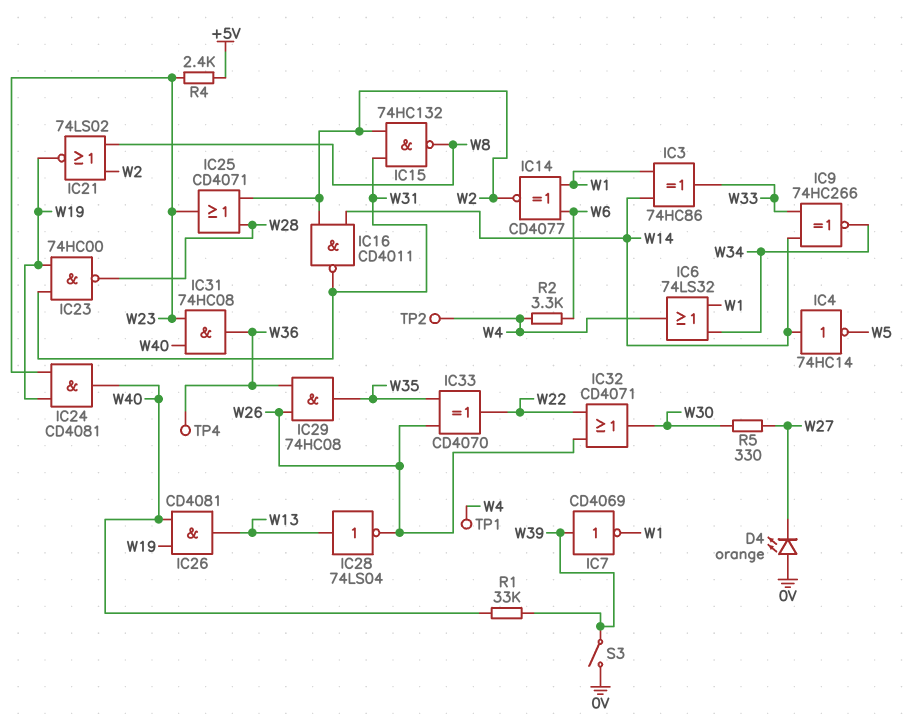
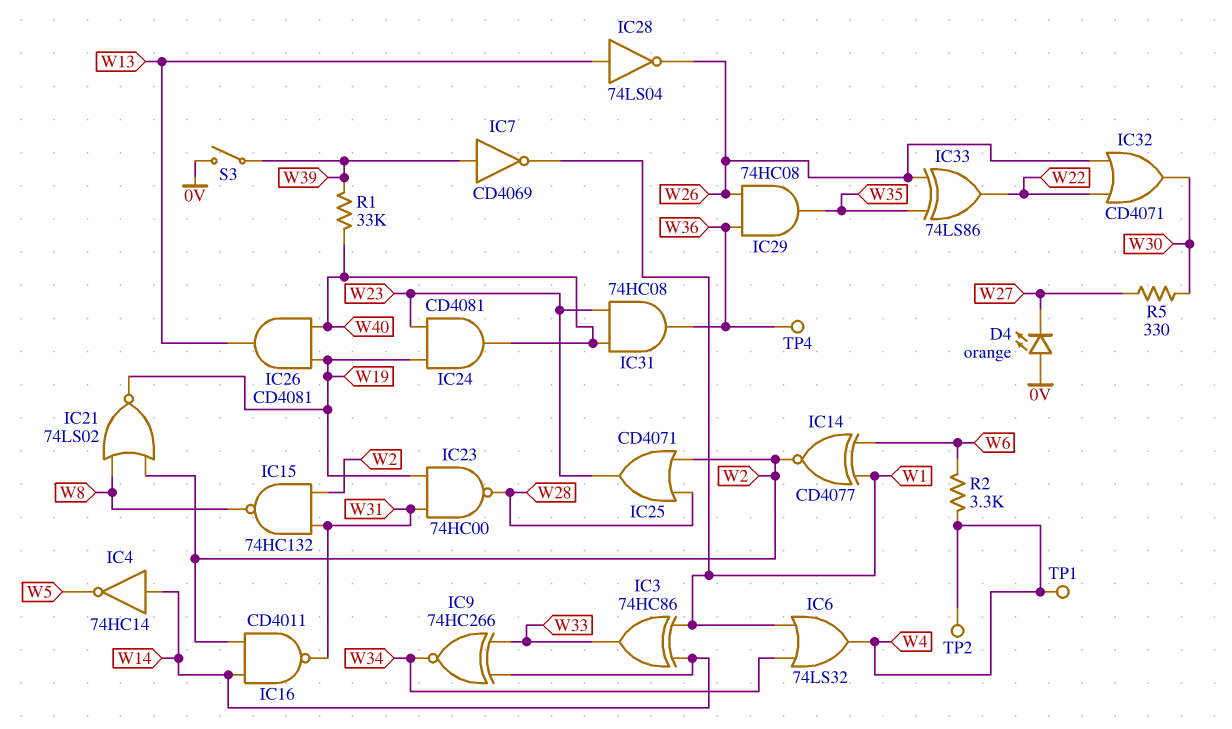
IC33: XOR CD4070 (in W26, in W35, out W22) -> XOR 74LS86 (in W26, in W35, out W22)
R4: 2.4k (+5V, W23) -> none

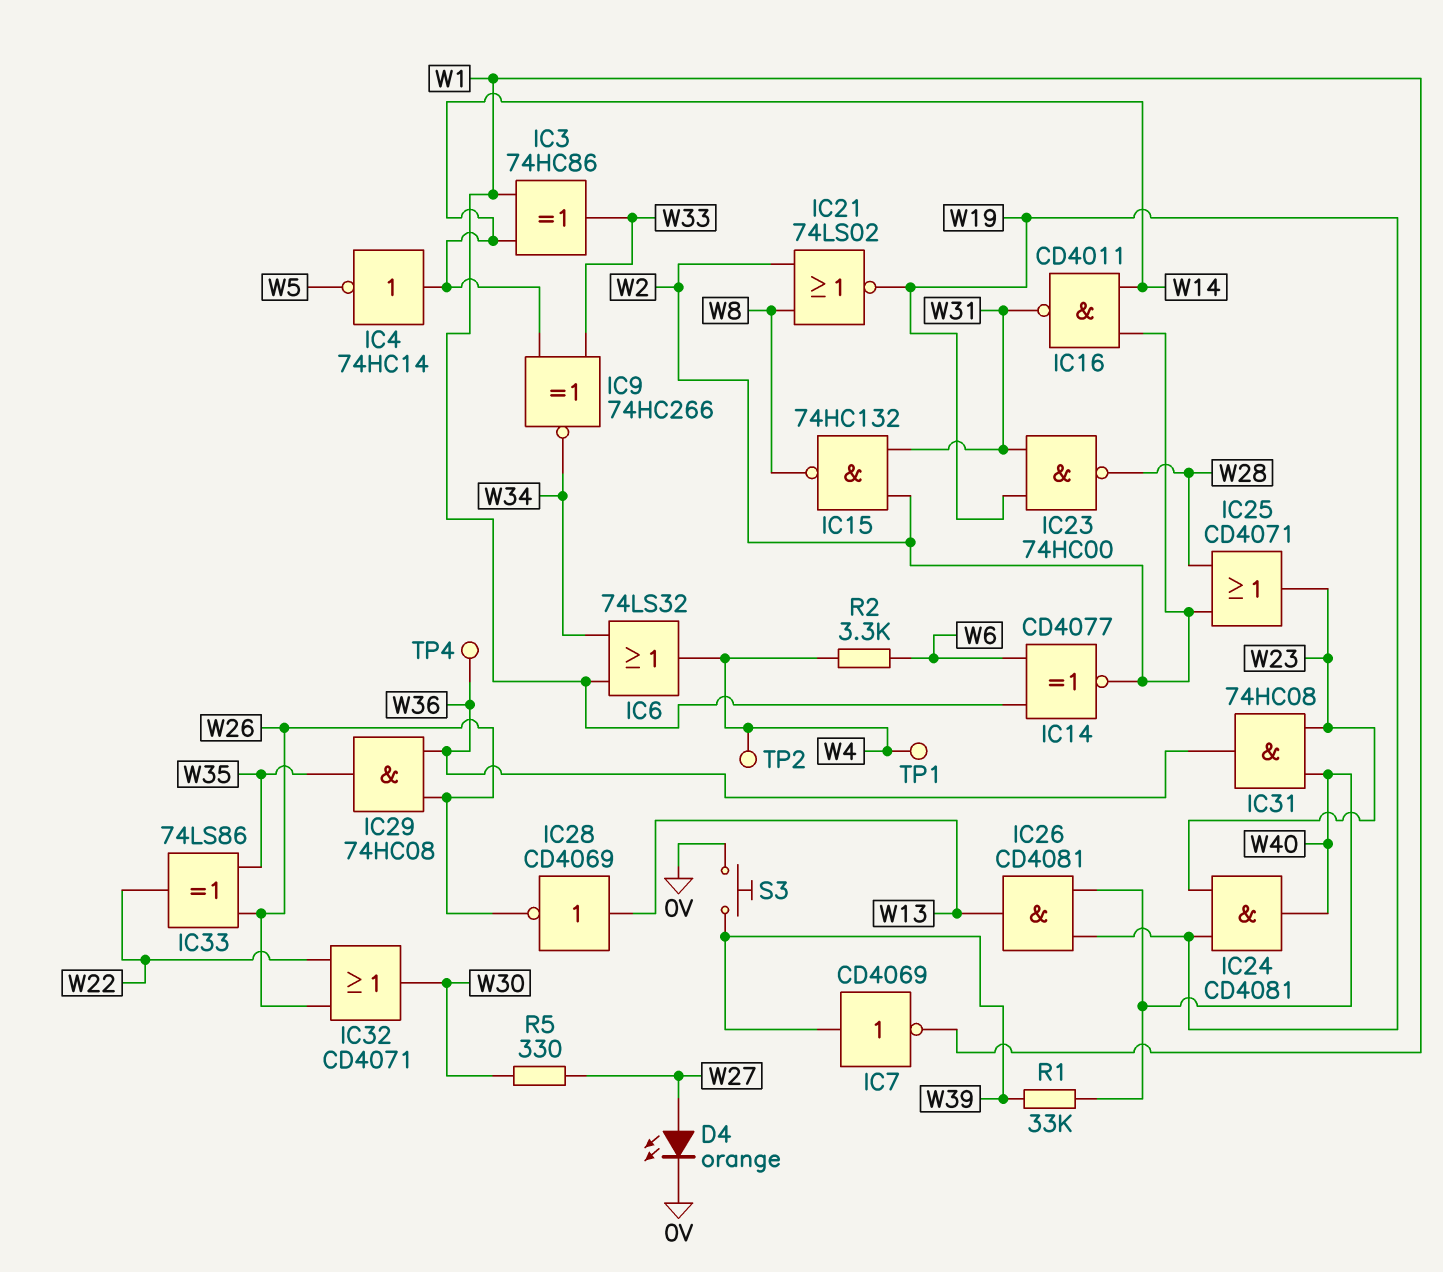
D4: LED orange (A 0V, K W27) -> LED orange (A W27, K 0V)
IC28: NOT 74LS04 (in W13, out W26) -> NOT CD4069 (in W13, out W26)
S3: switch (0V, W39) -> button (0V, W39)

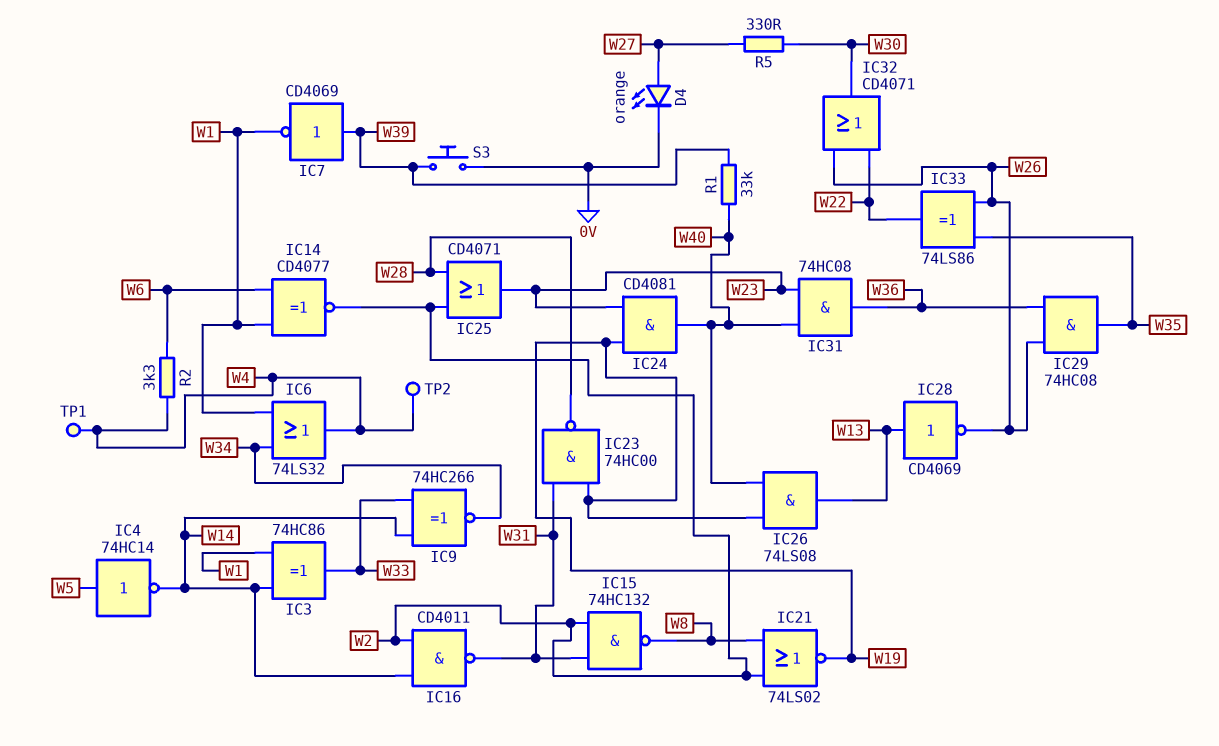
IC4: NOT 74HC14 (in W14, out W5) -> NOT 74HC14 (in W5, out W14)
IC26: AND CD4081 (in W19, in W40, out W13) -> AND 74LS08 (in W19, in W40, out W13)
TP4: test point (W36) -> none

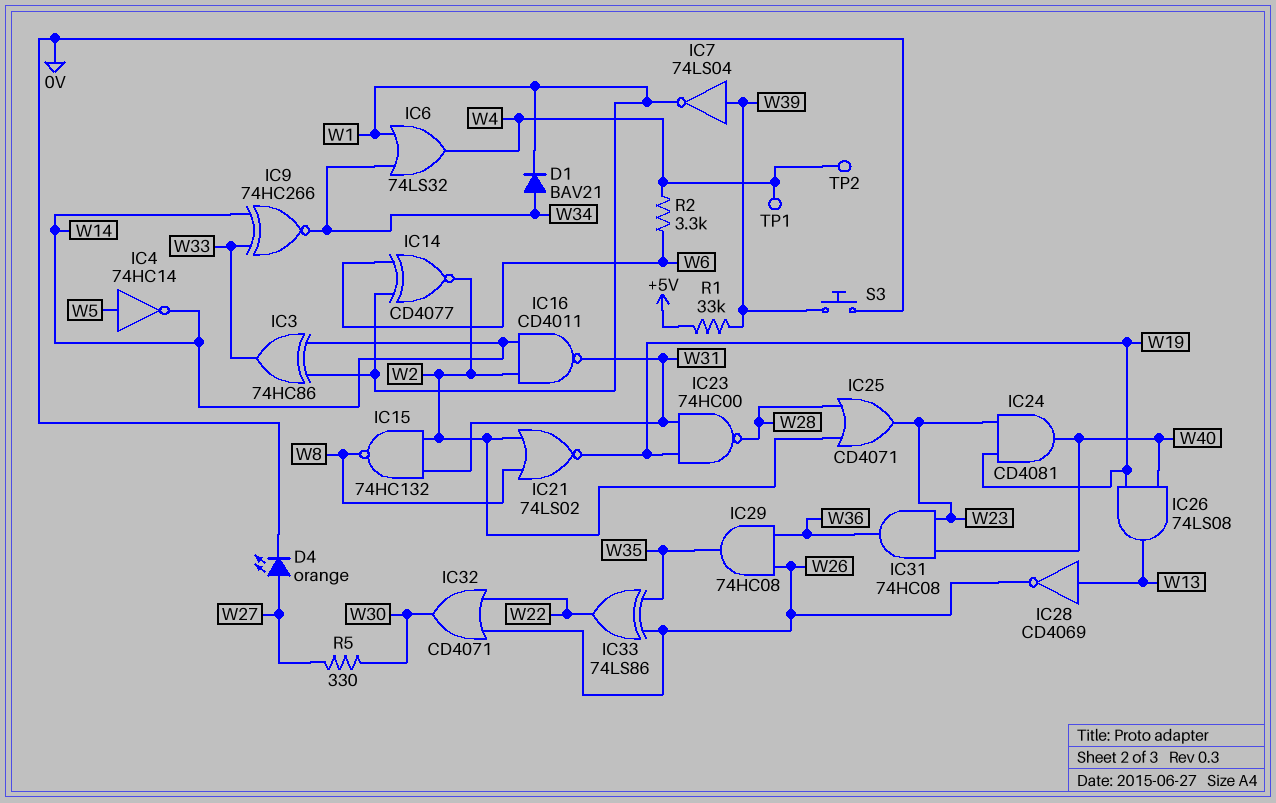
D1: none -> diode BAV21 (A W34, K W1)
IC7: NOT CD4069 (in W39, out W1) -> NOT 74LS04 (in W39, out W1)
R1: 33k (W39, W40) -> 33k (+5V, W39)

